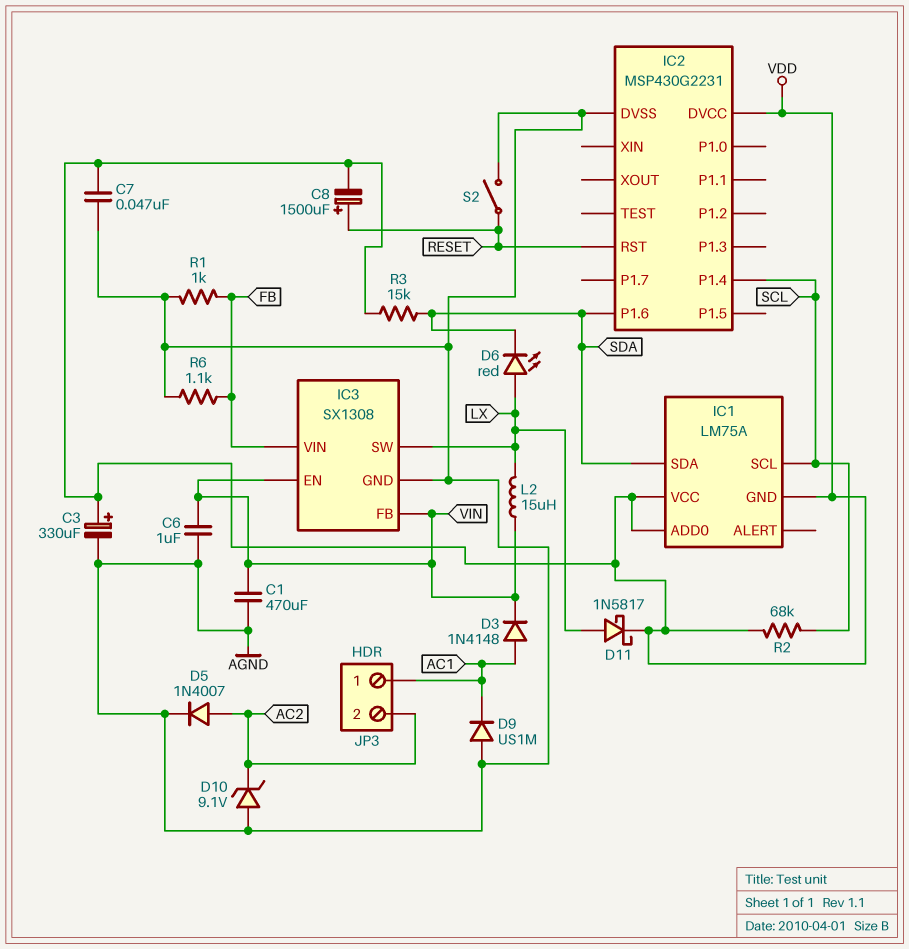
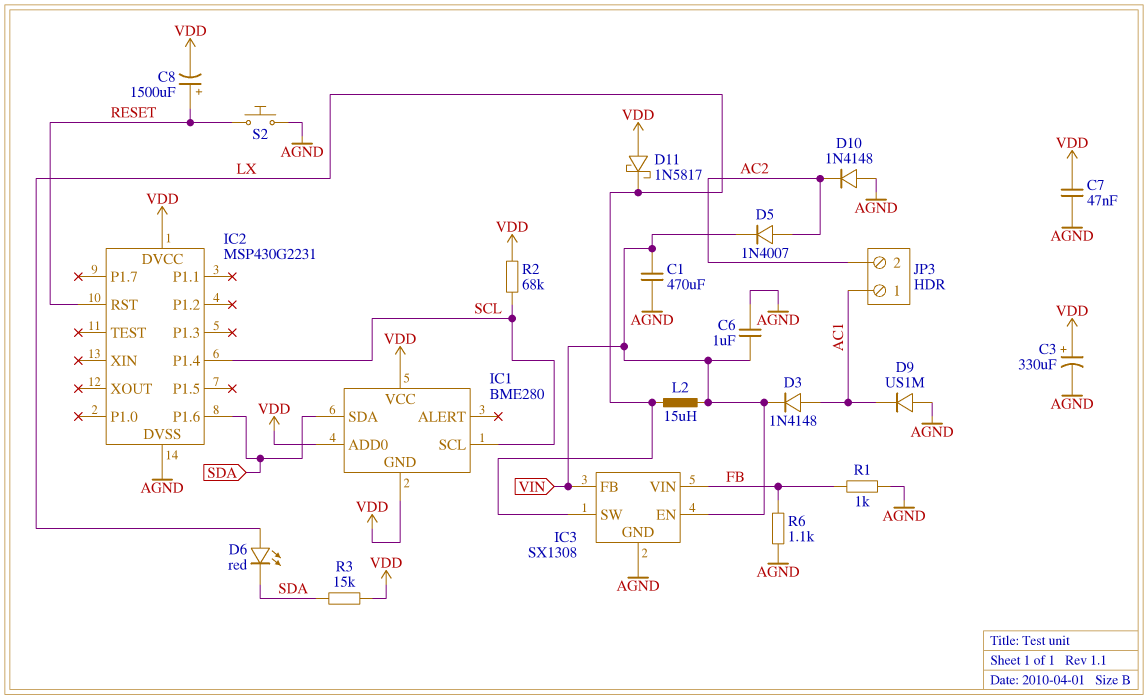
D5: diode 1N4007 (A AC2, K AGND) -> diode 1N4007 (A AC2, K VIN)
D10: zener 9.1V (A AGND, K AC2) -> diode 1N4148 (A AGND, K AC2)
D11: schottky 1N5817 (A LX, K VDD) -> schottky 1N5817 (A VDD, K LX)
IC1: LM75A -> BME280
S2: switch (AGND, RESET) -> button (AGND, RESET)

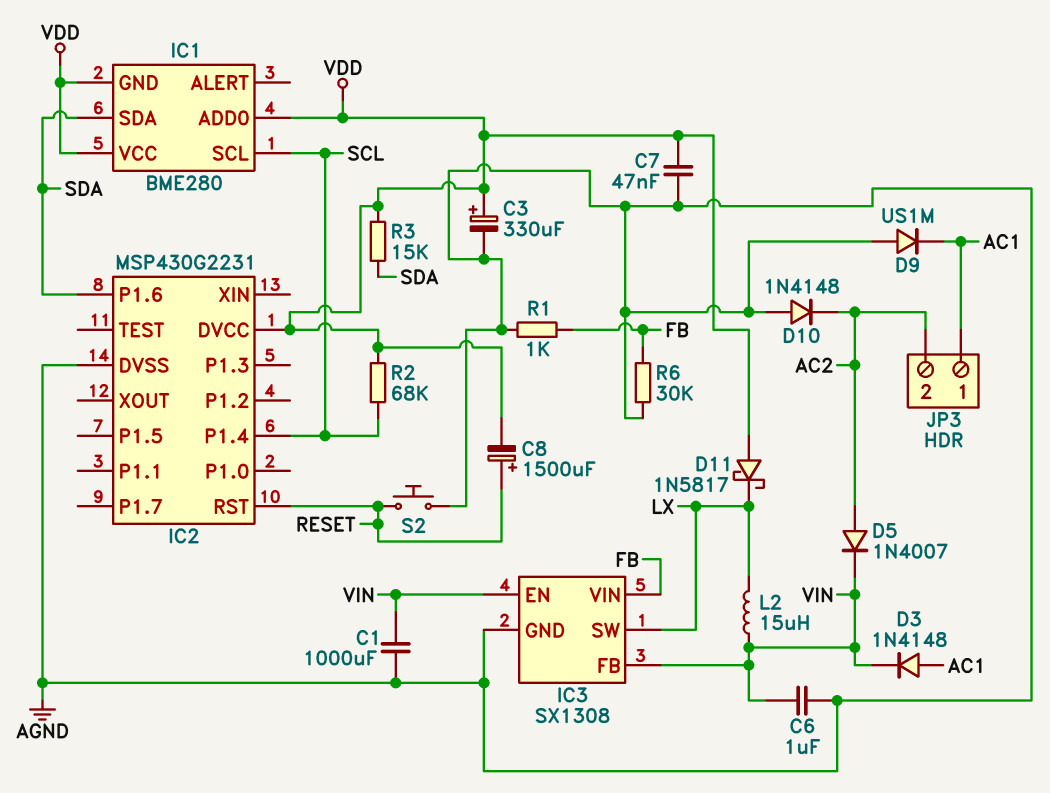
C1: 470uF (AGND, VIN) -> 1000uF (AGND, VIN)
D6: LED red (A LX, K SDA) -> none
R6: 1.1k (AGND, FB) -> 30k (AGND, FB)

